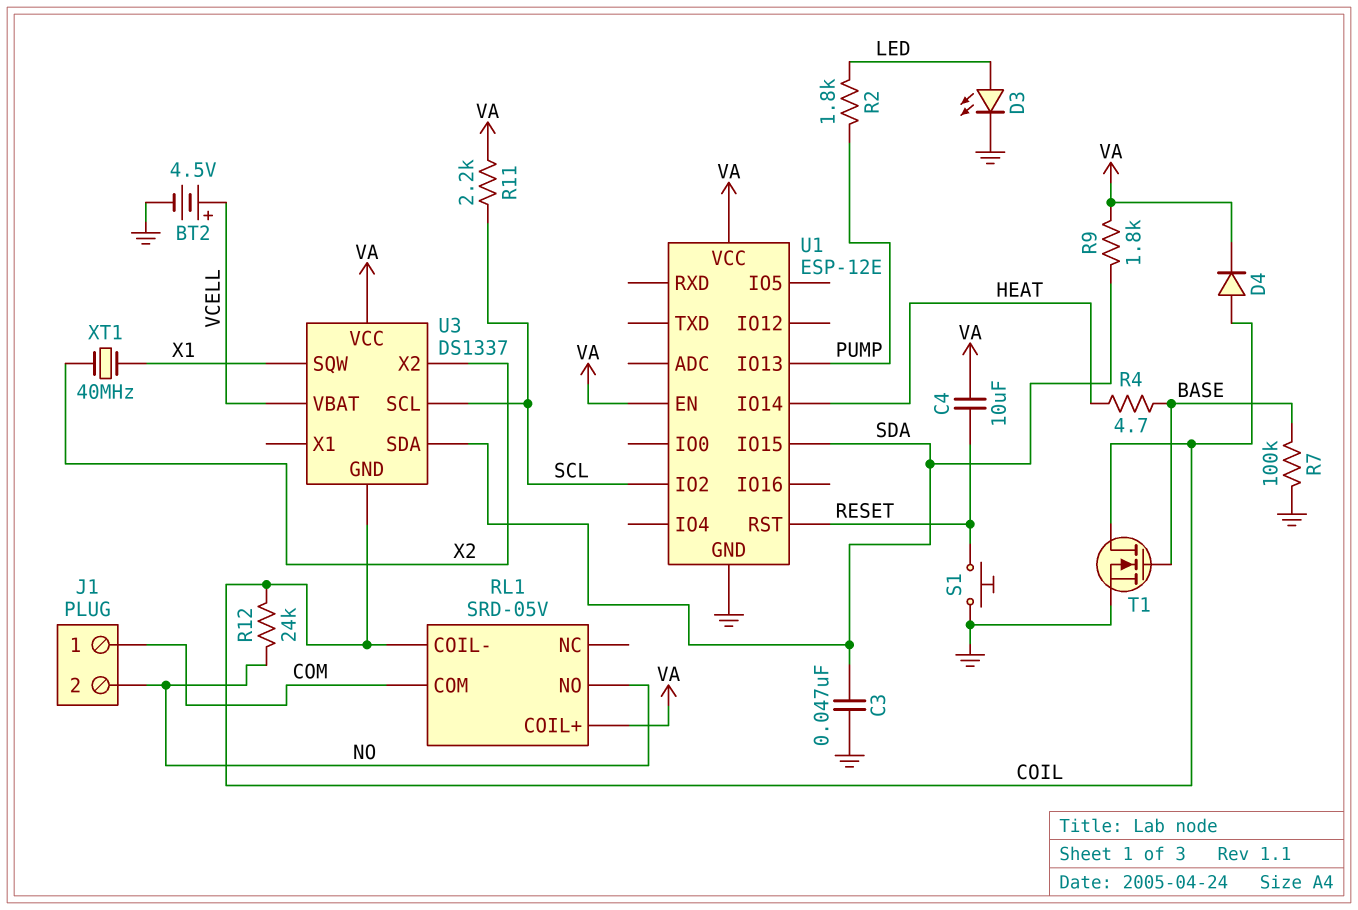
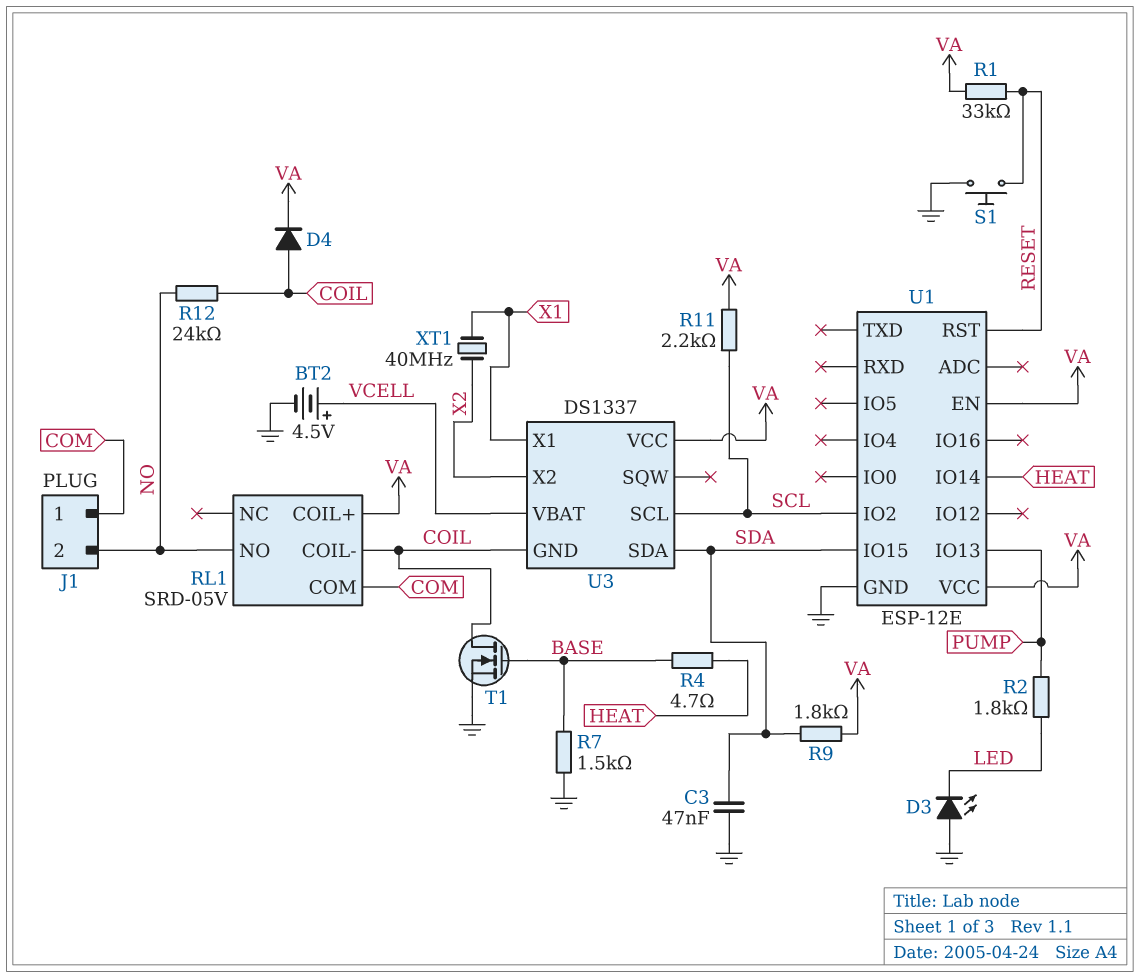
C4: 10uF (RESET, VA) -> none
D3: LED (A LED, K GND) -> LED (A GND, K LED)
R1: none -> 33k (RESET, VA)
R7: 100k (BASE, GND) -> 1.5k (BASE, GND)
U3 pin SQW: X1 -> none
U3 pin X1: none -> X1

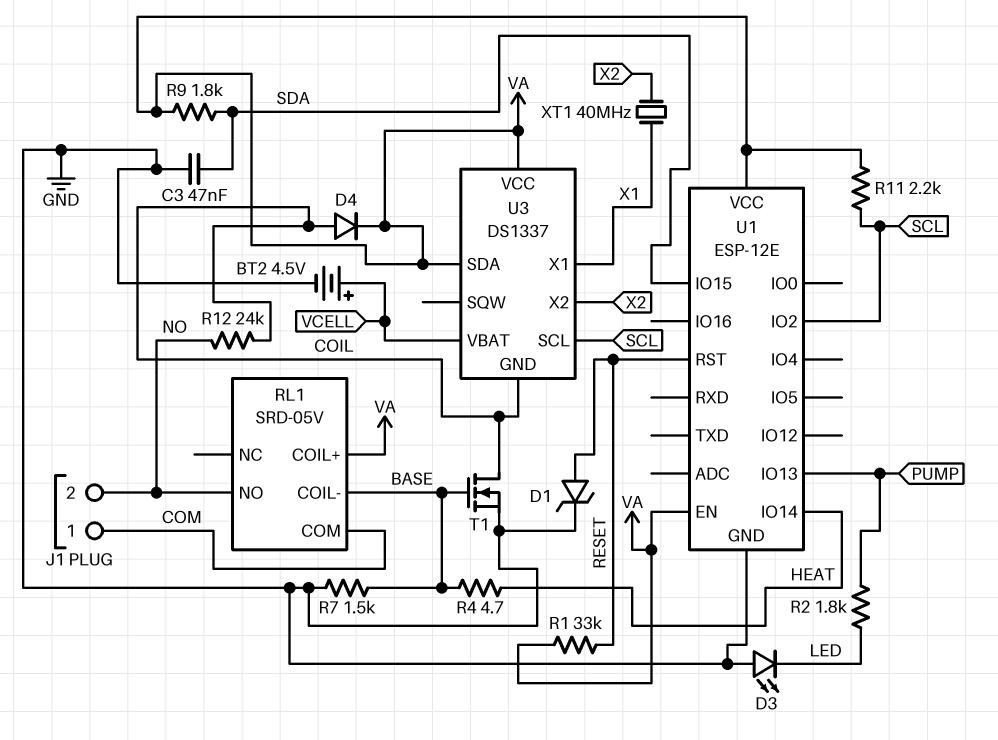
D1: none -> zener (A RESET, K GND)
RL1 pin COIL-: COIL -> BASE
S1: button (GND, RESET) -> none
U3 pin SDA: SDA -> VA

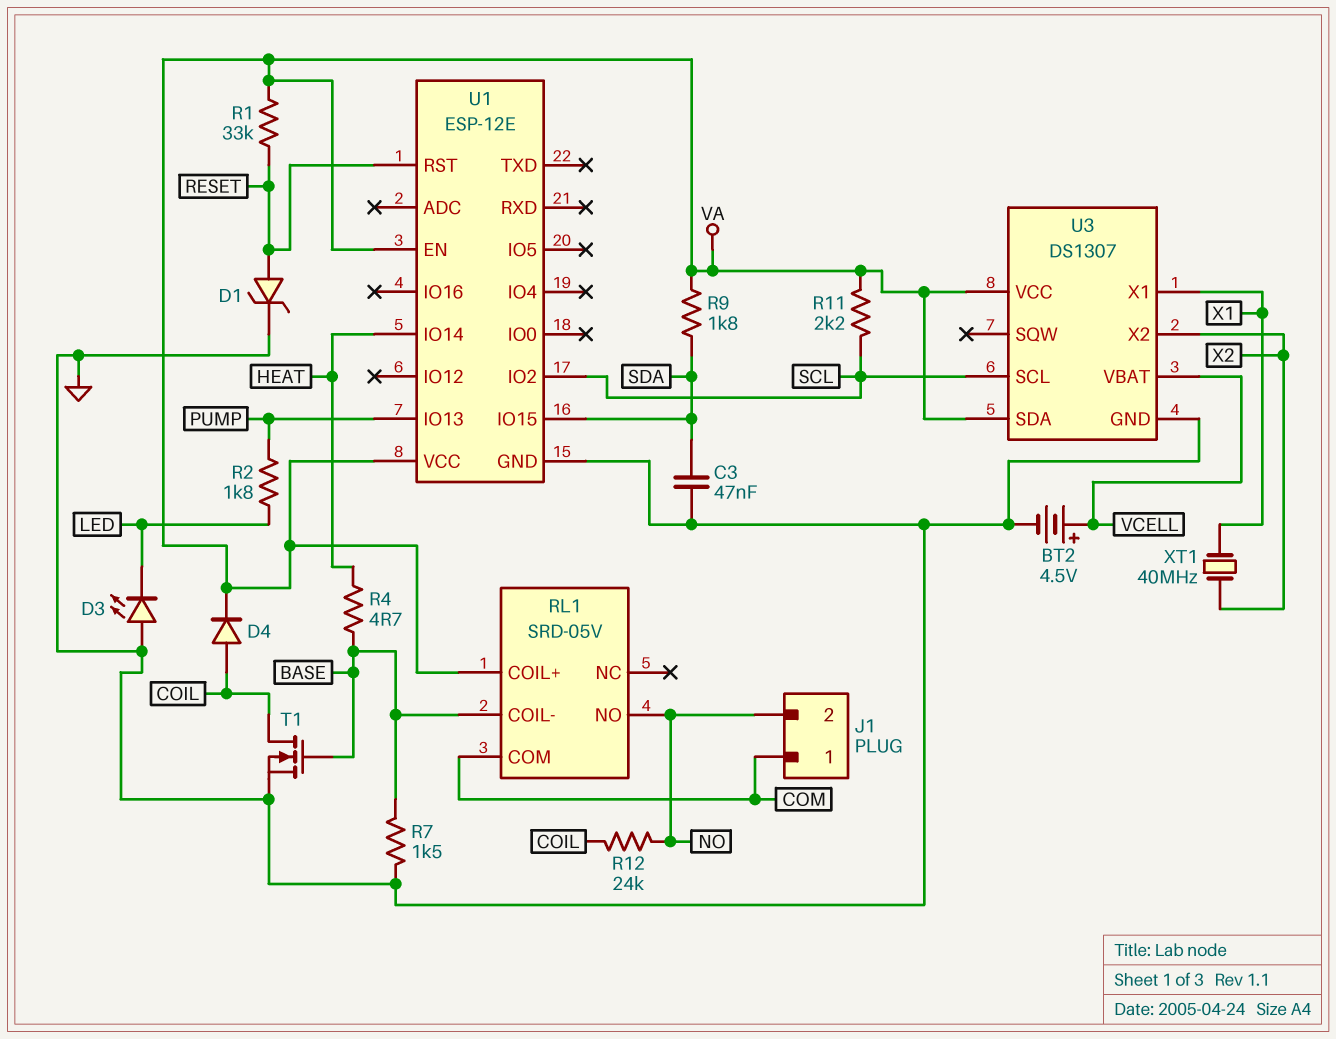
U3: DS1337 -> DS1307
U3 pin GND: COIL -> GND

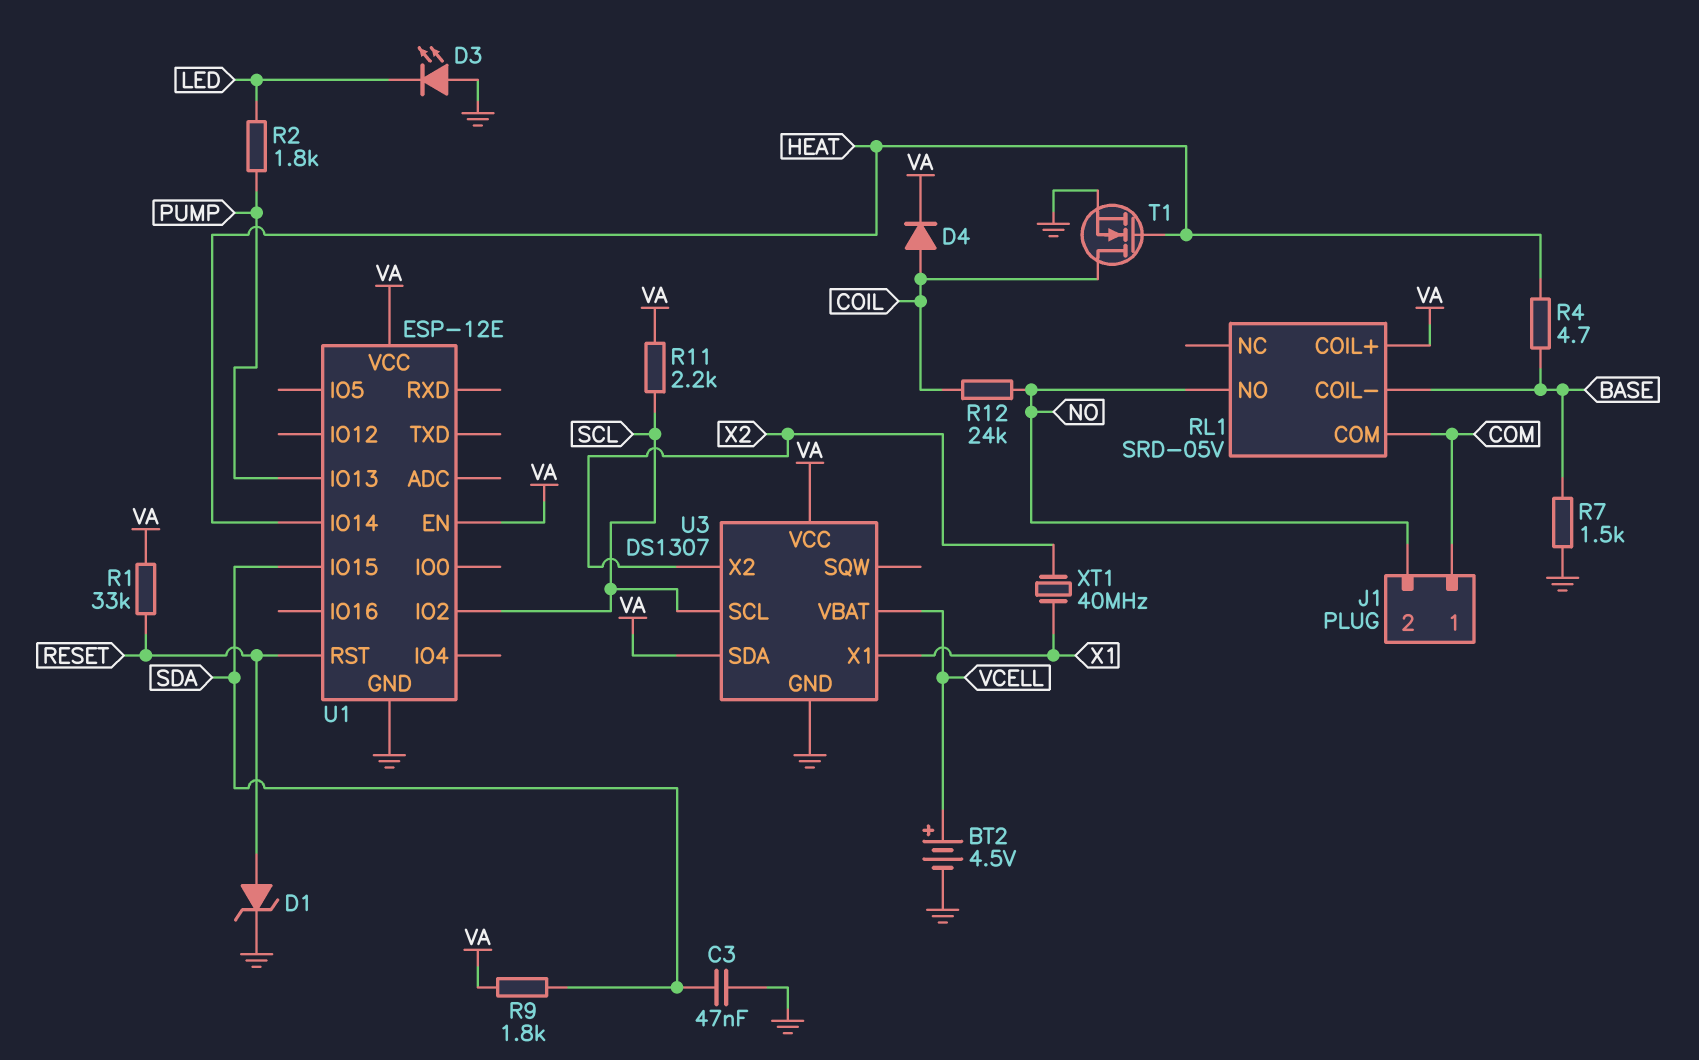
T1: NMOS (G BASE, D COIL, S GND) -> NMOS (G HEAT, D COIL, S GND)

